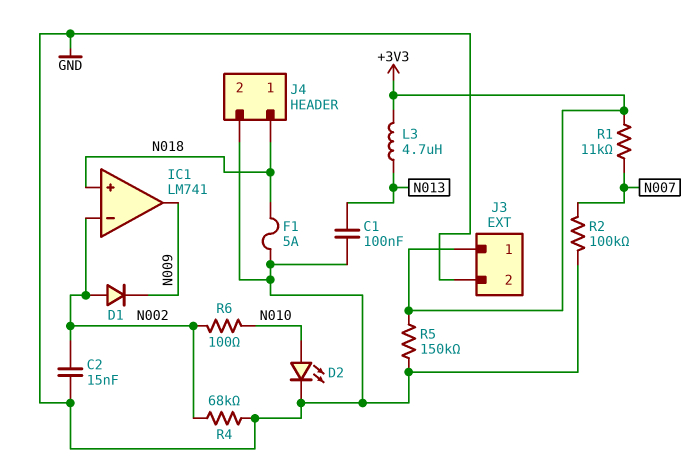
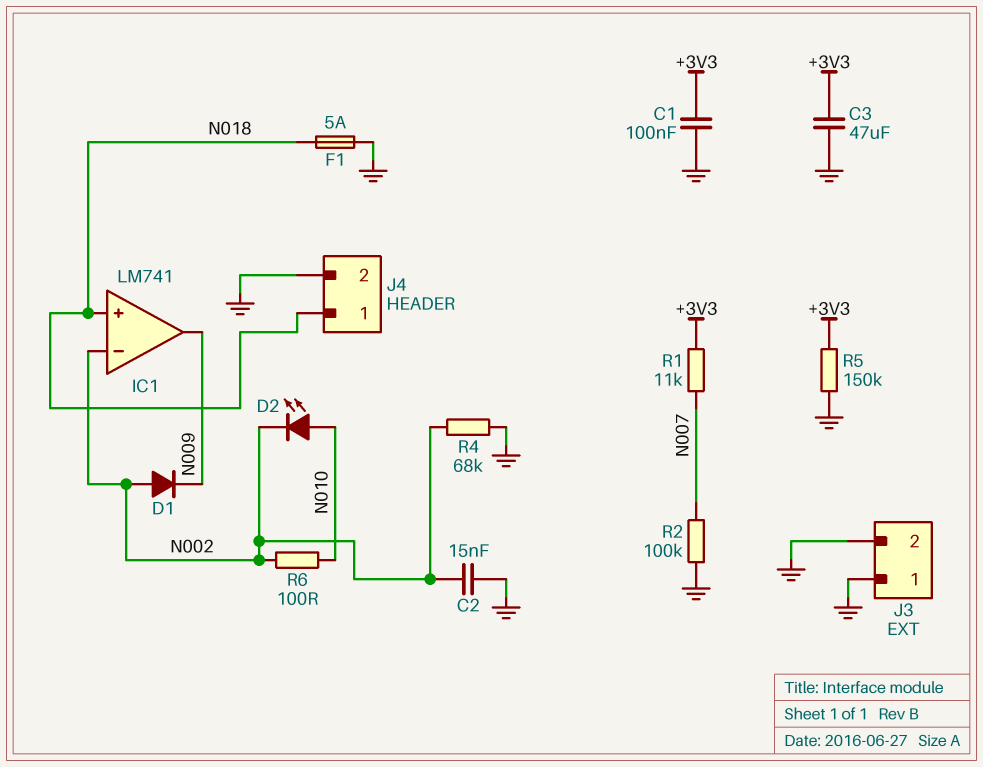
C1: 100nF (GND, N013) -> 100nF (+3V3, GND)
C3: none -> 47uF (+3V3, GND)
D2: LED (A N010, K GND) -> LED (A N010, K N002)
J3 pin 1: +3V3 -> GND
L3: 4.7uH (+3V3, N013) -> none

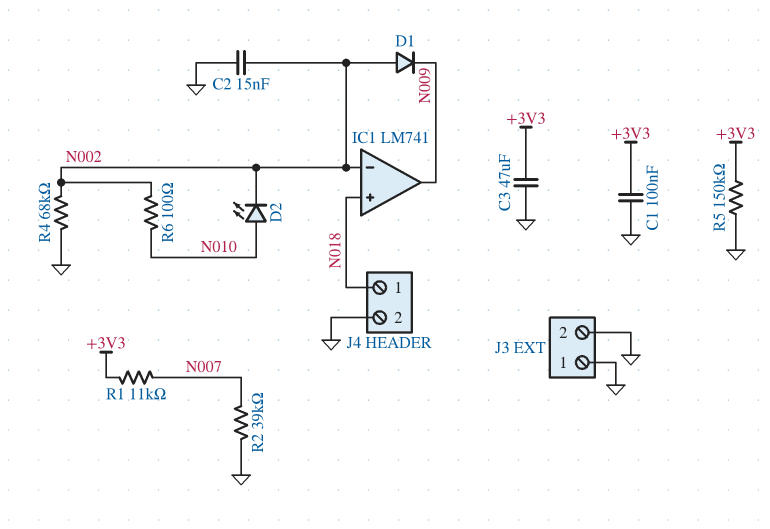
F1: 5A (GND, N018) -> none
R2: 100k (GND, N007) -> 39k (GND, N007)

